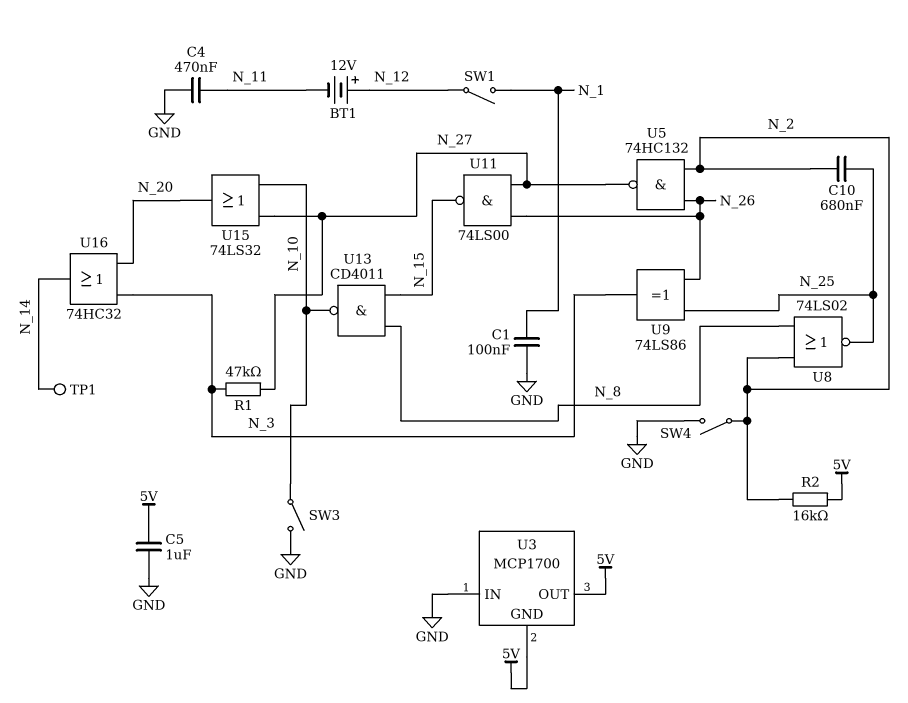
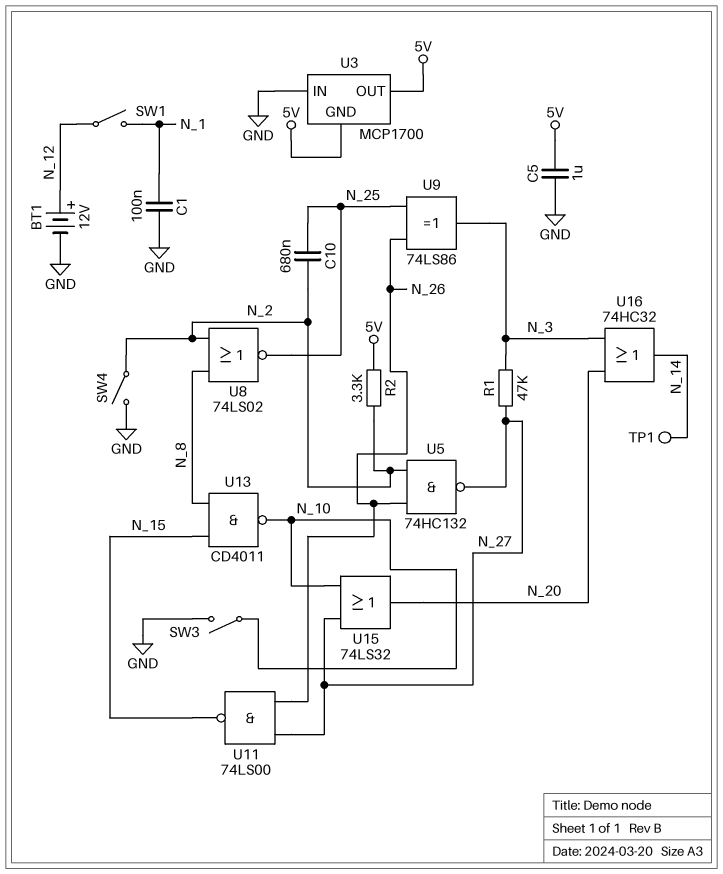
BT1: 12V (plus N_12, minus N_11) -> 12V (plus N_12, minus GND)
C4: 470nF (GND, N_11) -> none
R2: 16k (5V, N_2) -> 3.3k (5V, N_2)

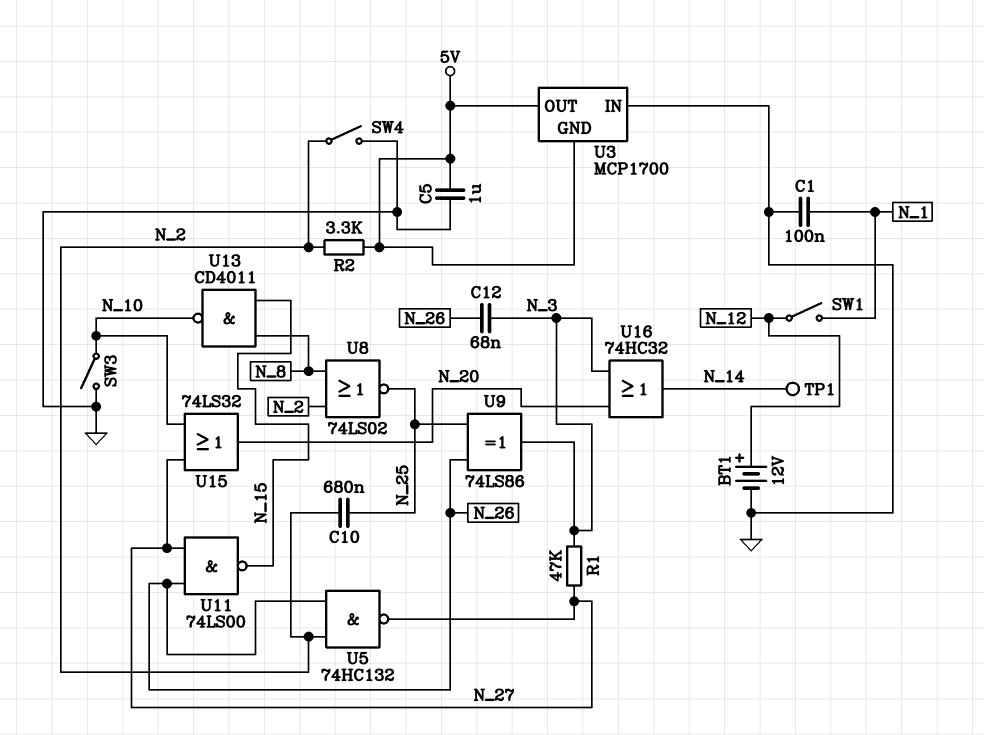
C12: none -> 68nF (N_3, N_26)

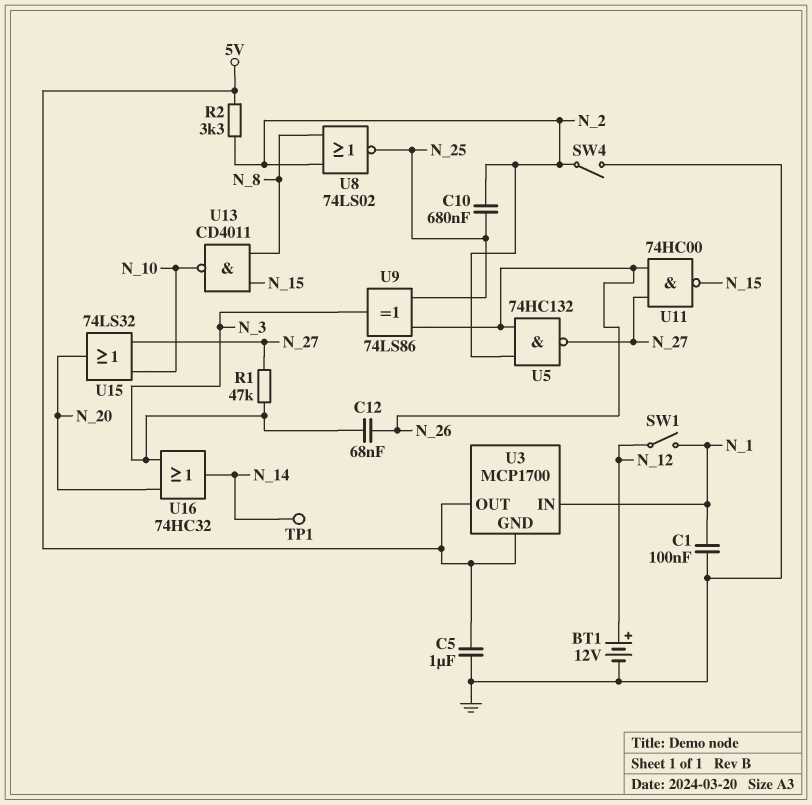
SW3: switch (GND, N_10) -> none
U3 pin IN: GND -> N_1
U11: NAND 74LS00 (in N_26, in N_27, out N_15) -> NAND 74HC00 (in N_26, in N_27, out N_15)

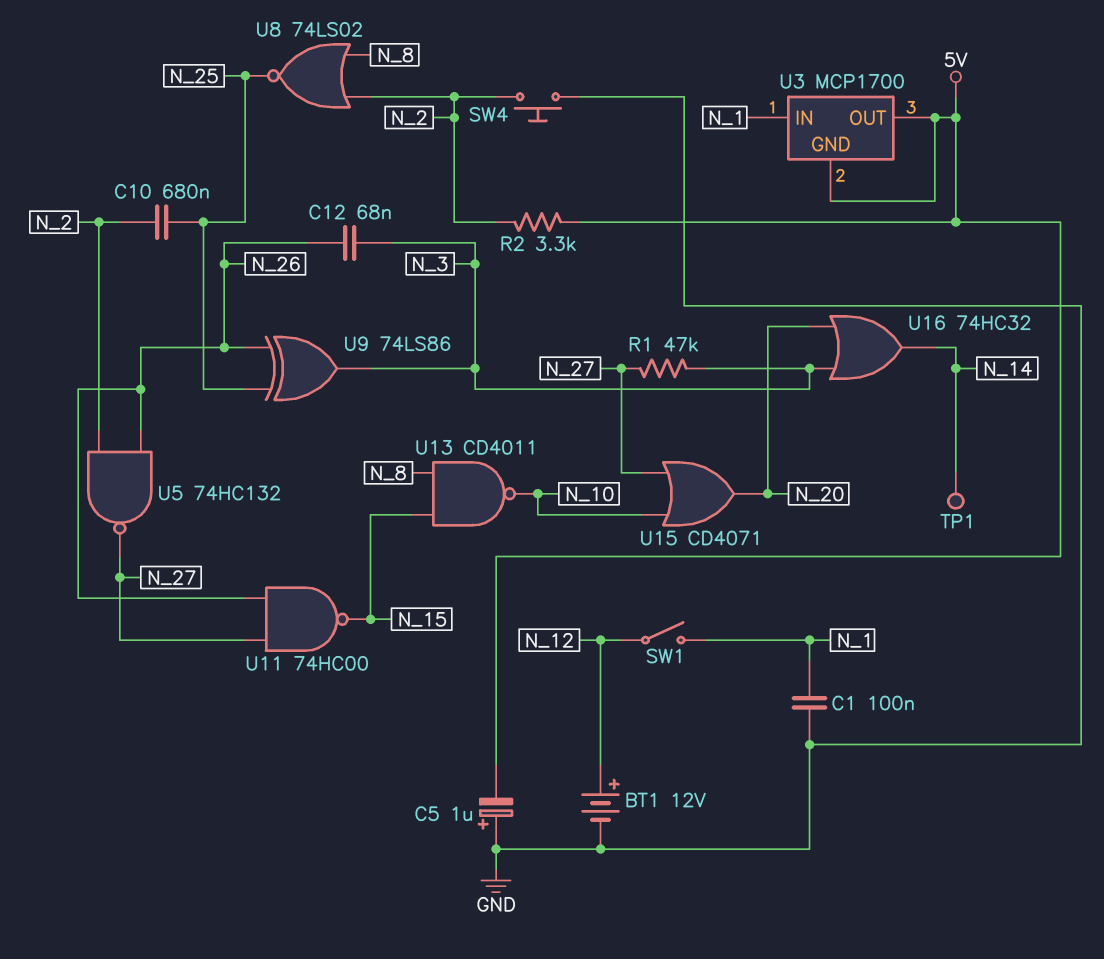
C5: 1uF (5V, GND) -> 1uF (plus GND, minus 5V)
SW4: switch (GND, N_2) -> button (GND, N_2)
U15: OR 74LS32 (in N_10, in N_27, out N_20) -> OR CD4071 (in N_10, in N_27, out N_20)

